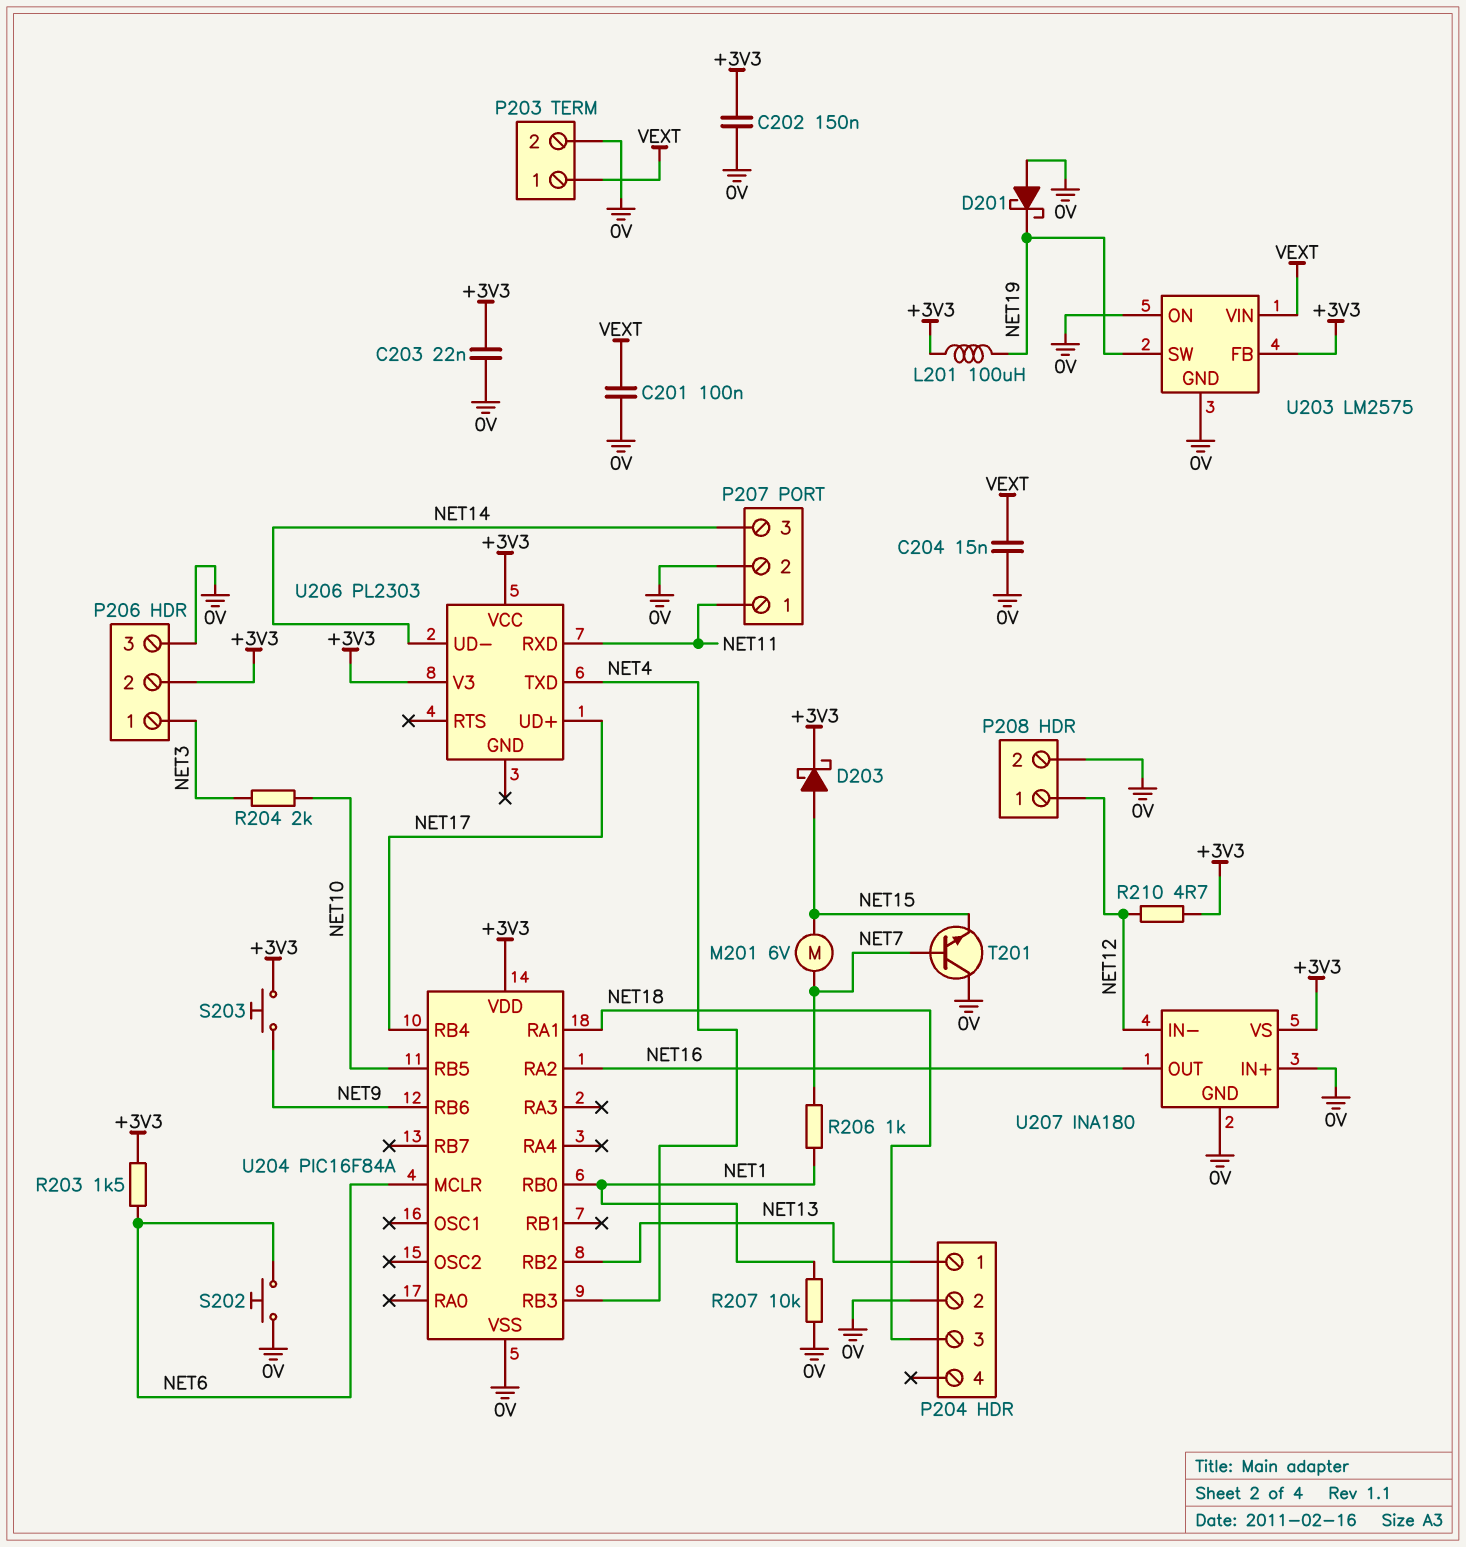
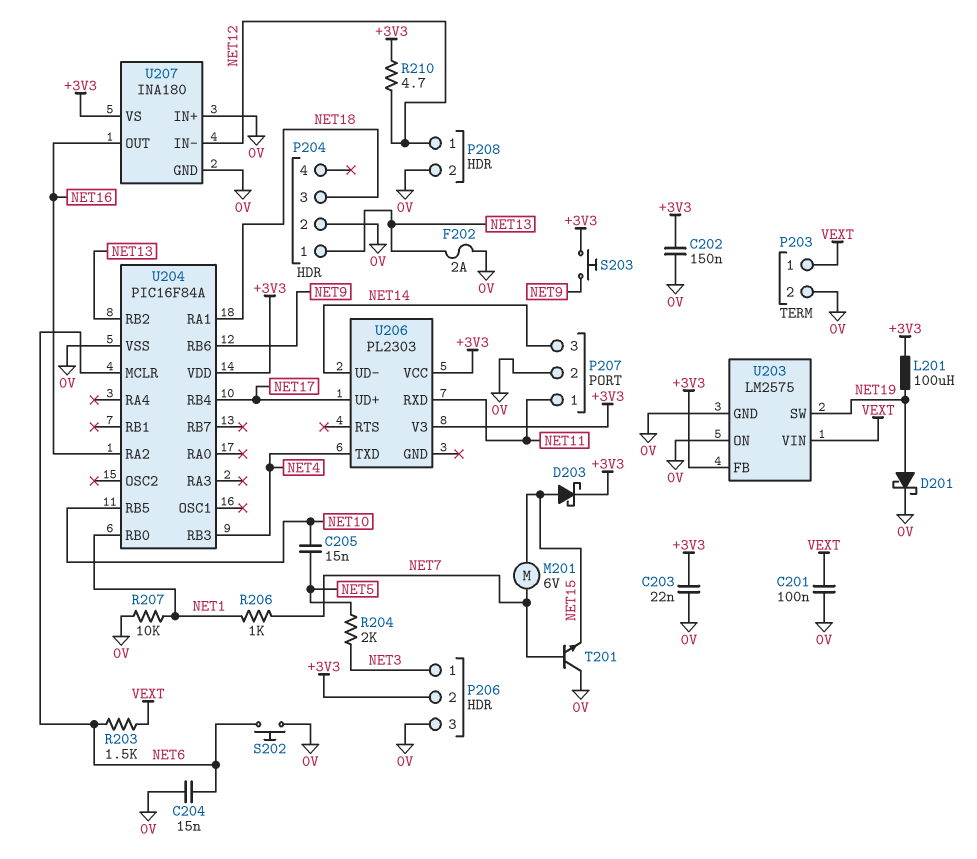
C204: 15nF (0V, VEXT) -> 15nF (0V, NET6)
C205: none -> 15nF (NET5, NET10)
D201: schottky (A 0V, K NET19) -> schottky (A NET19, K 0V)
F202: none -> 2A (0V, NET13)
R203: 1.5k (+3V3, NET6) -> 1.5k (NET6, VEXT)
R204: 2k (NET3, NET10) -> 2k (NET3, NET5)

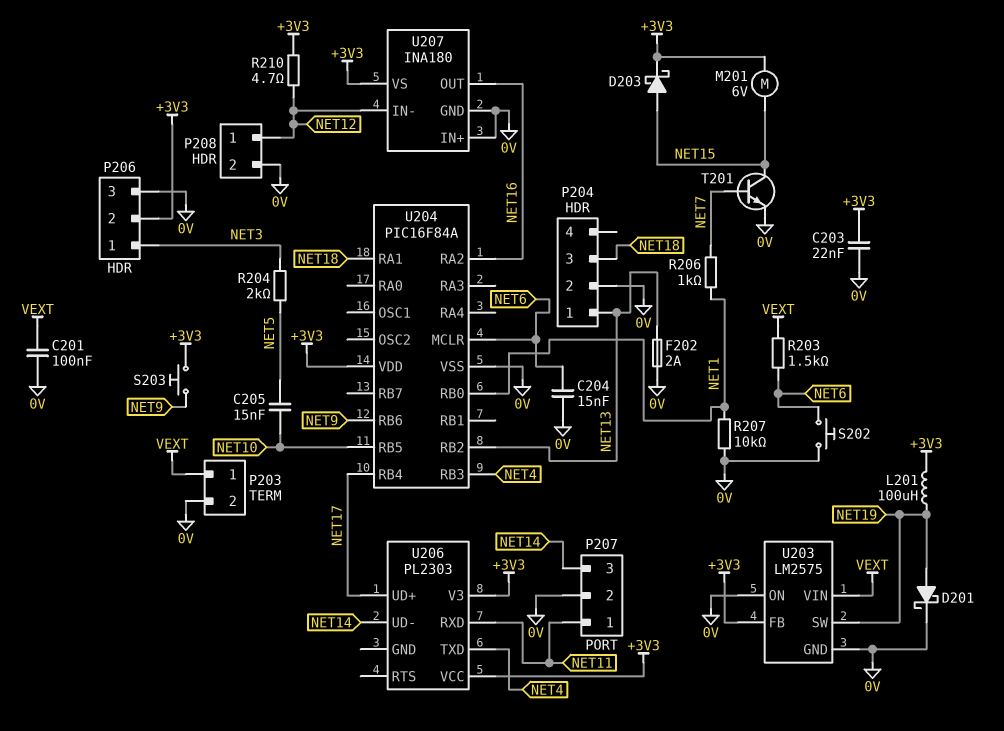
C202: 150nF (+3V3, 0V) -> none
M201: motor 6V (NET7, NET15) -> motor 6V (+3V3, NET15)
T201: NPN (B NET7, C 0V, E NET15) -> NPN (B NET7, C NET15, E 0V)

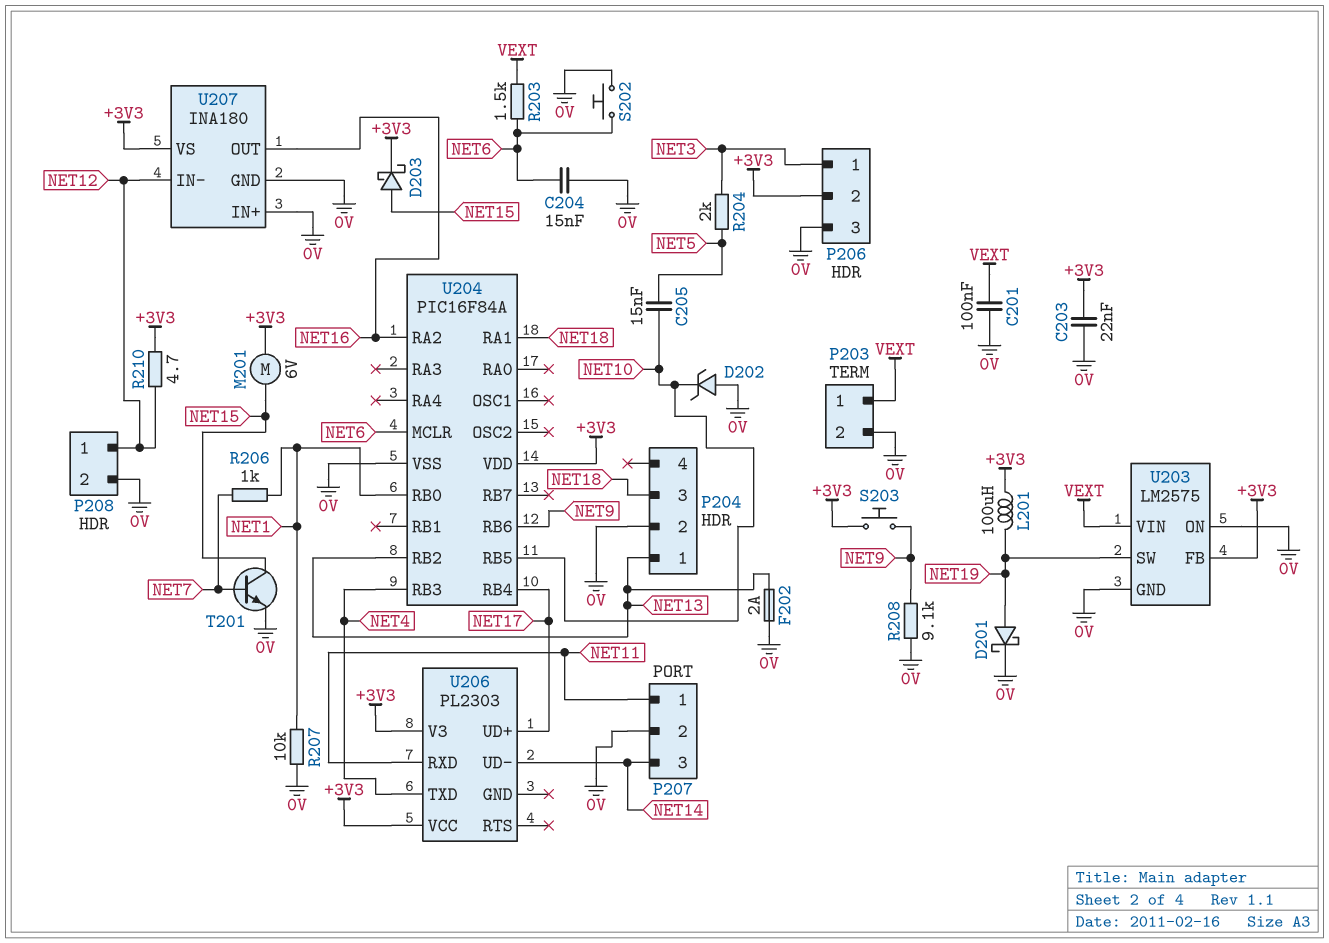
D202: none -> zener (A 0V, K NET10)
R208: none -> 9.1k (0V, NET9)

